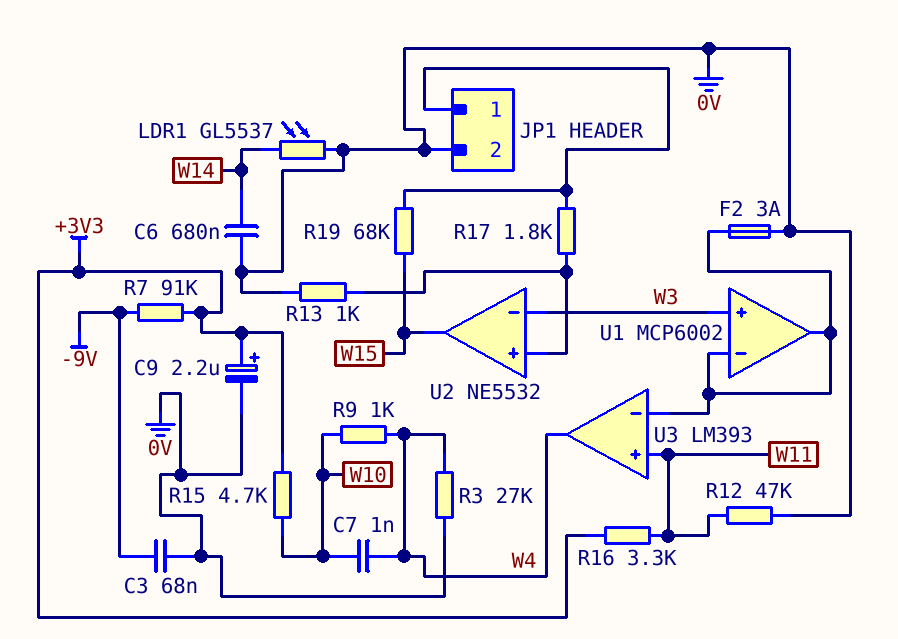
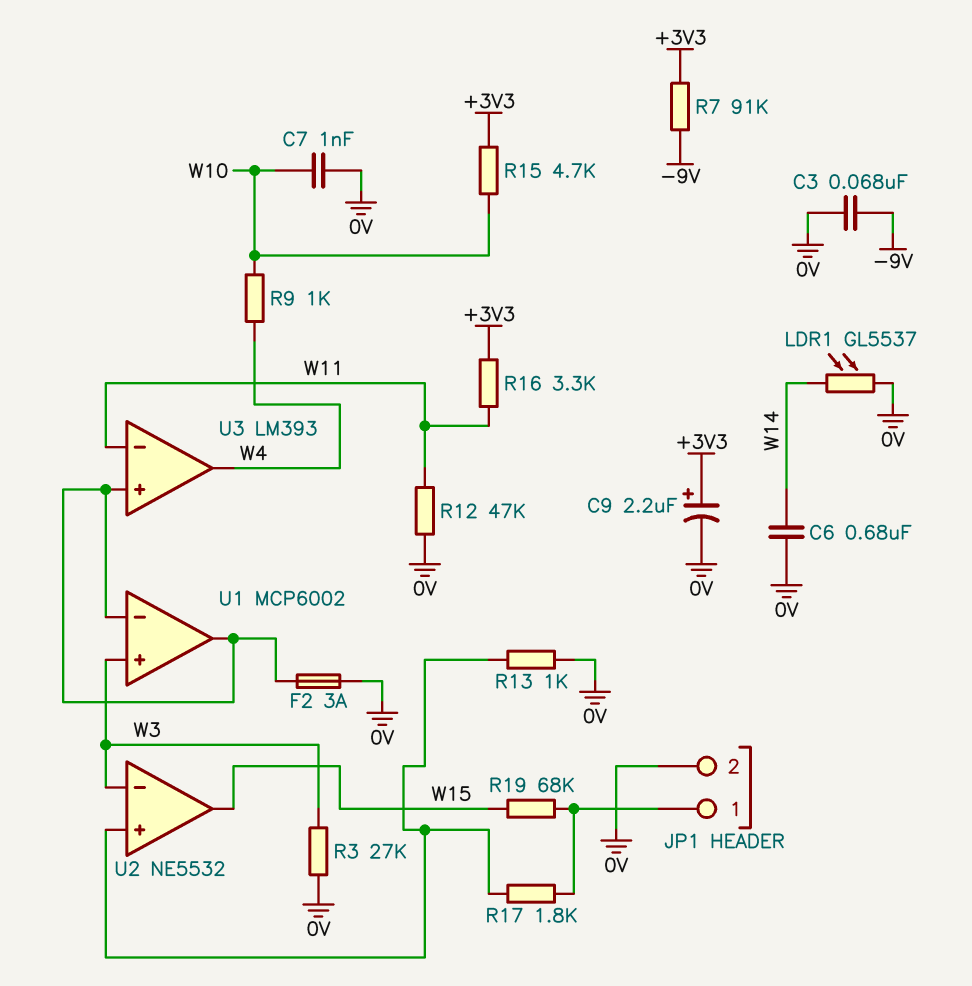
C7: 1nF (W4, W10) -> 1nF (0V, W10)
R3: 27k (0V, W4) -> 27k (0V, W3)
U3 pin in+: W11 -> U1/in-
U3 pin in-: U1/in- -> W11

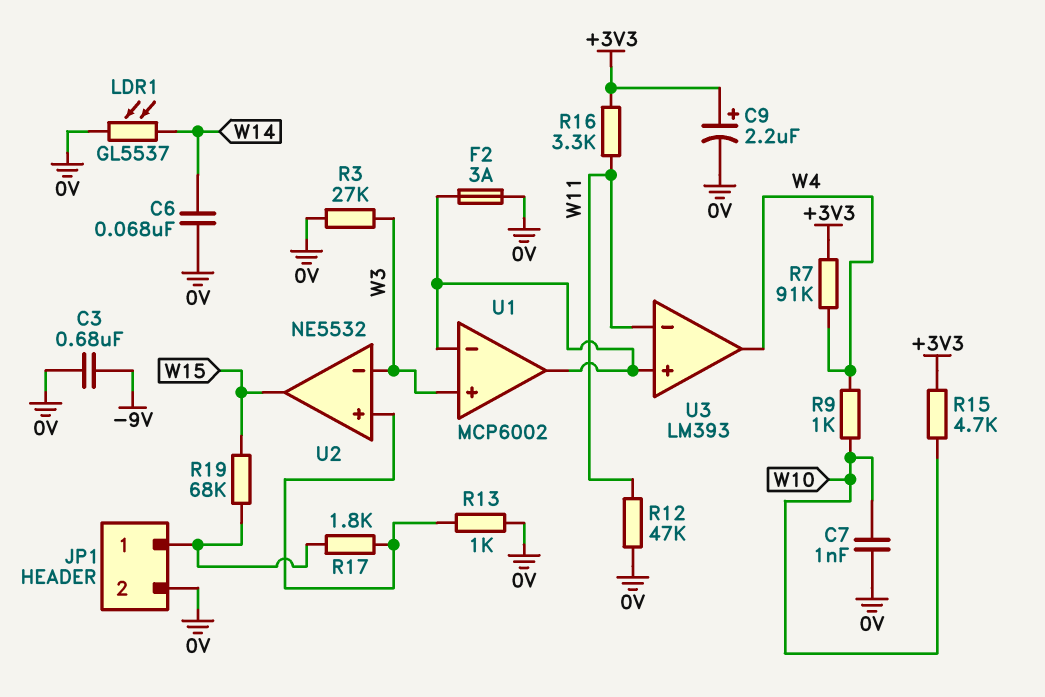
C3: 68nF (-9V, 0V) -> 680nF (-9V, 0V)
C6: 680nF (0V, W14) -> 68nF (0V, W14)
R7: 91k (+3V3, -9V) -> 91k (+3V3, W4)

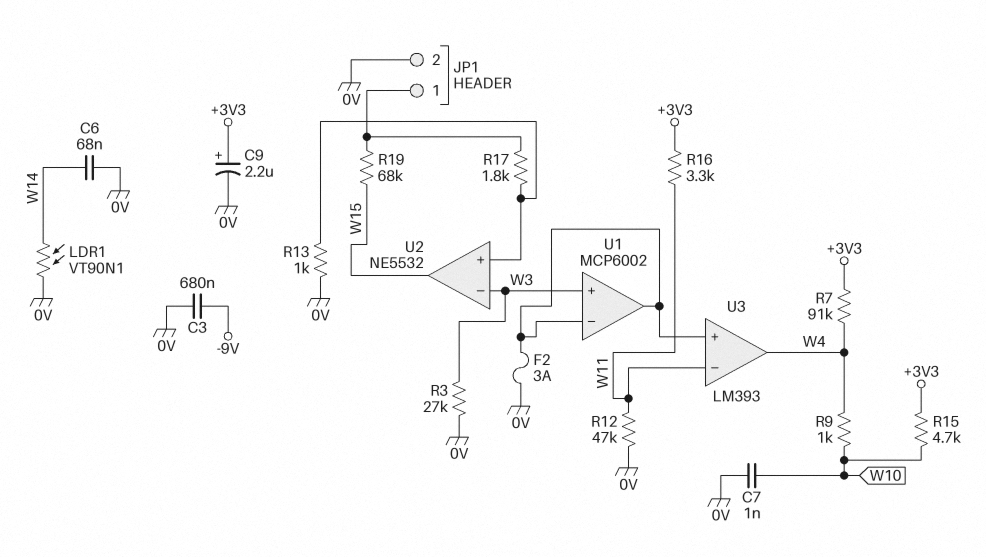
LDR1: GL5537 (0V, W14) -> VT90N1 (0V, W14)

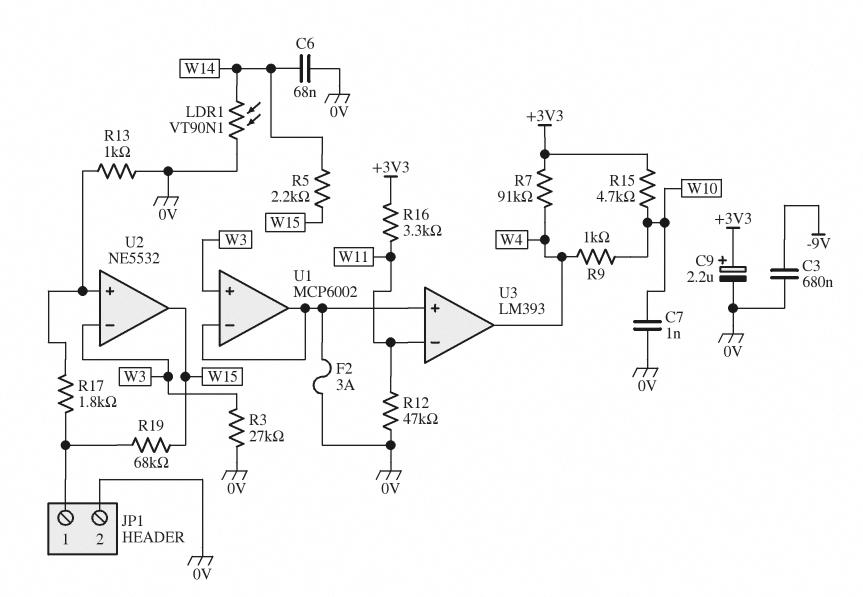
R5: none -> 2.2k (W14, W15)

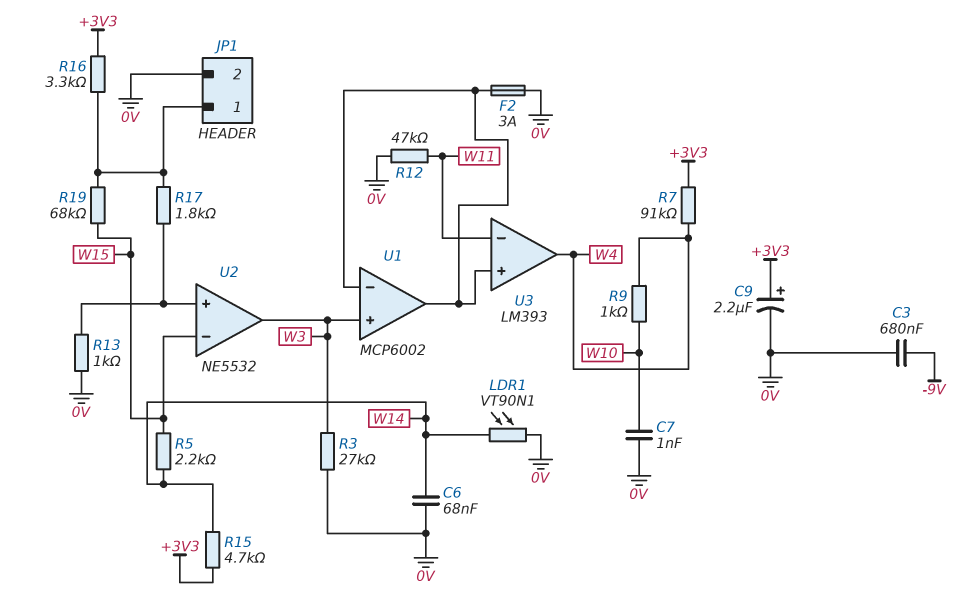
R15: 4.7k (+3V3, W10) -> 4.7k (+3V3, W14)
R16: 3.3k (+3V3, W11) -> 3.3k (+3V3, JP1/1)
U2 pin in-: W3 -> W15
U2 pin out: W15 -> W3

